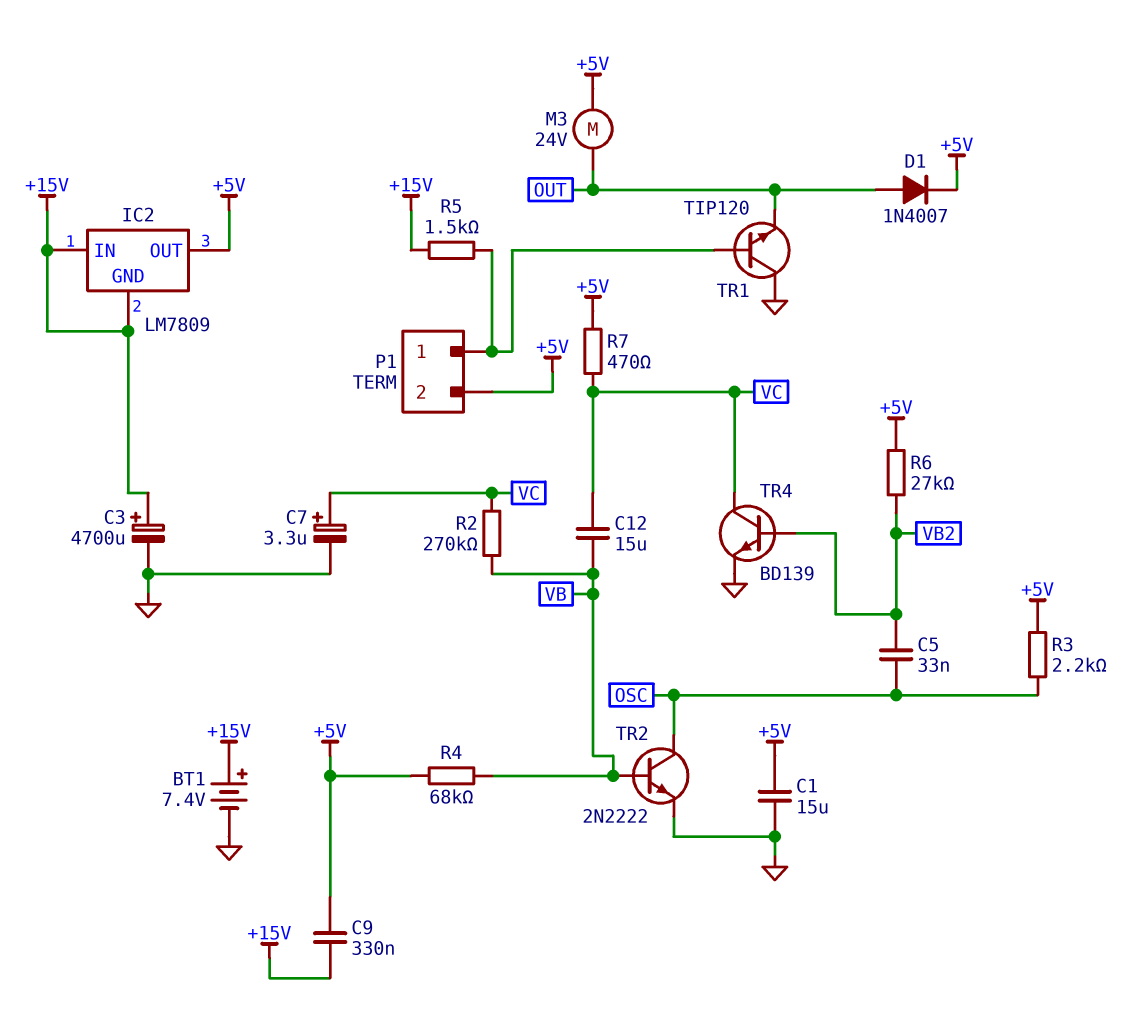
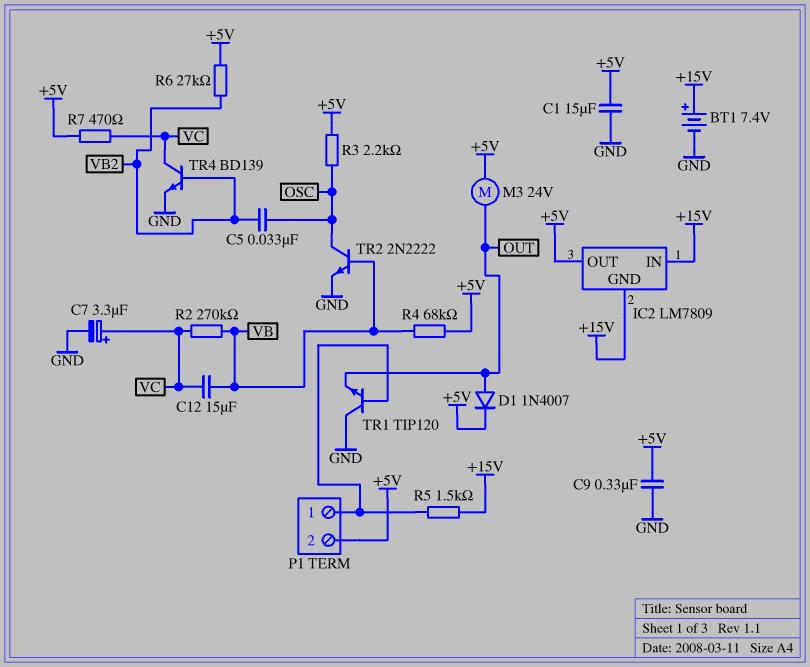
C3: 4700uF (plus +15V, minus GND) -> none
C9: 330nF (+5V, +15V) -> 330nF (+5V, GND)

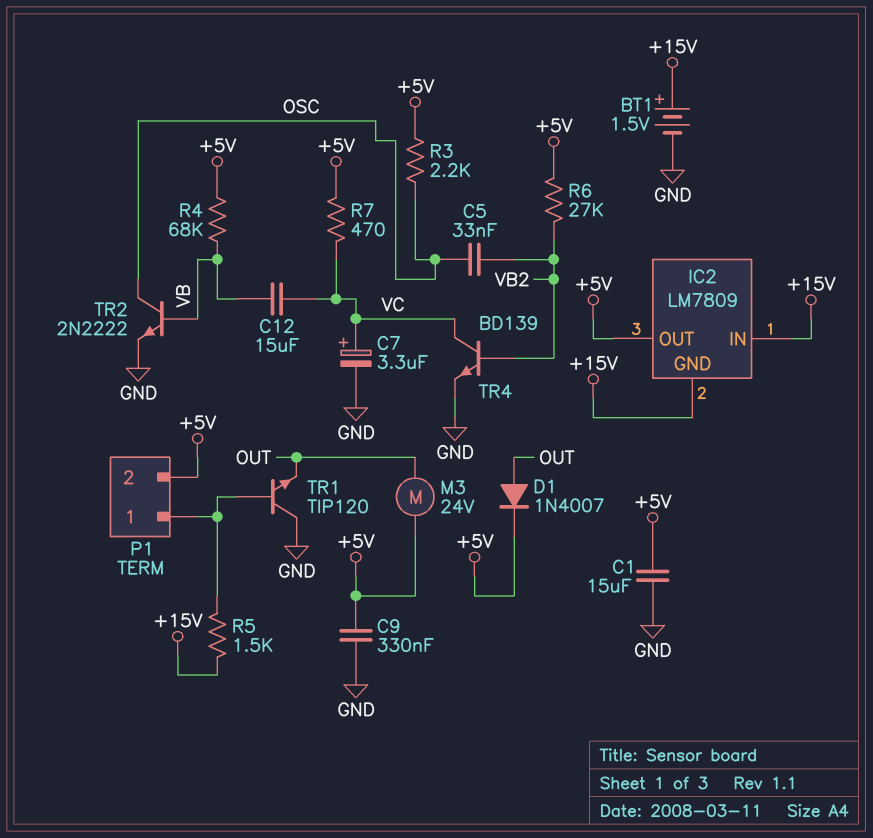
BT1: 7.4V (plus +15V, minus GND) -> 1.5V (plus +15V, minus GND)
R2: 270k (VB, VC) -> none

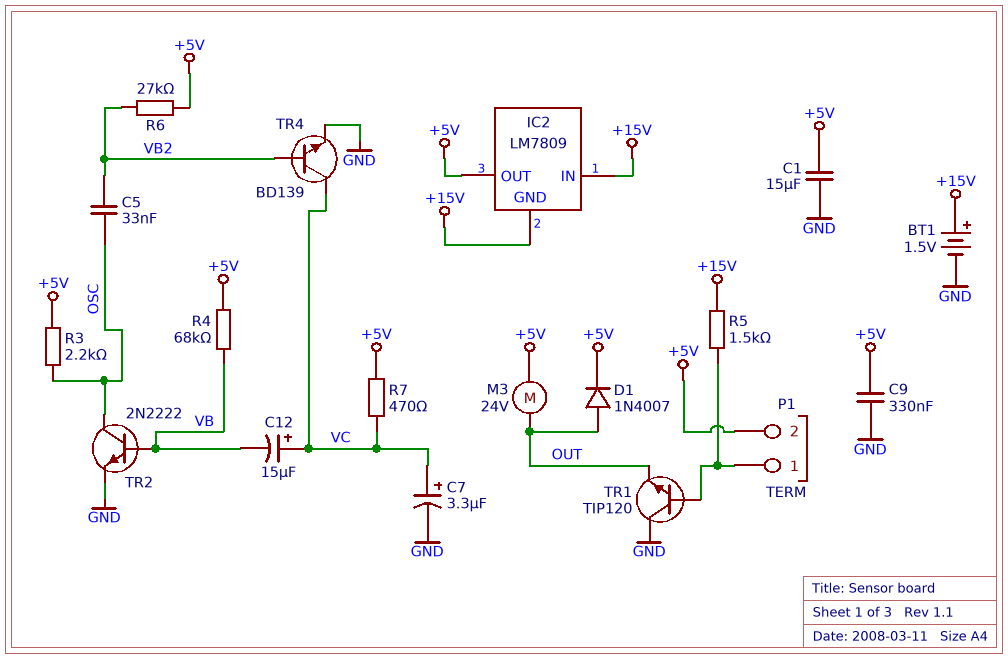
C12: 15uF (VB, VC) -> 15uF (plus VC, minus VB)

